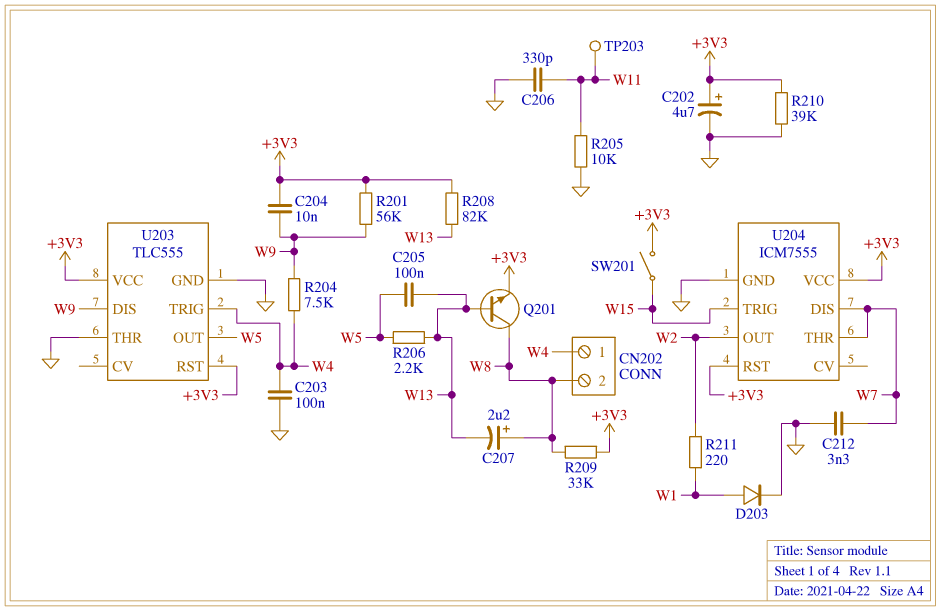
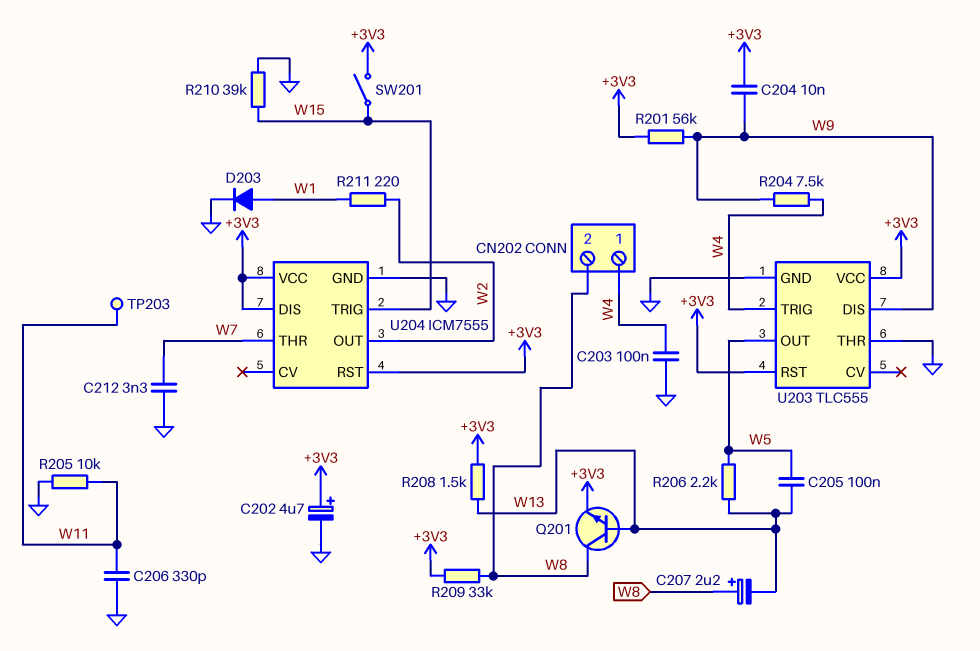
R208: 82k (+3V3, W13) -> 1.5k (+3V3, W13)
R210: 39k (+3V3, GND) -> 39k (GND, W15)
U204 pin DIS: W7 -> +3V3

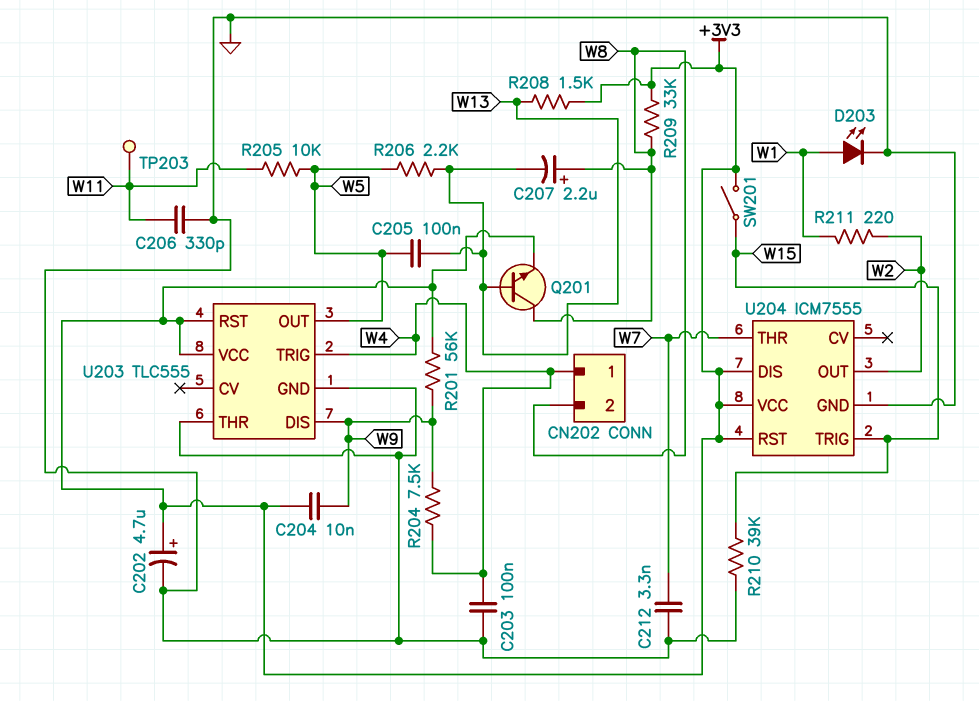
D203: diode (A W1, K GND) -> LED (A W1, K GND)
R205: 10k (GND, W11) -> 10k (W5, W11)

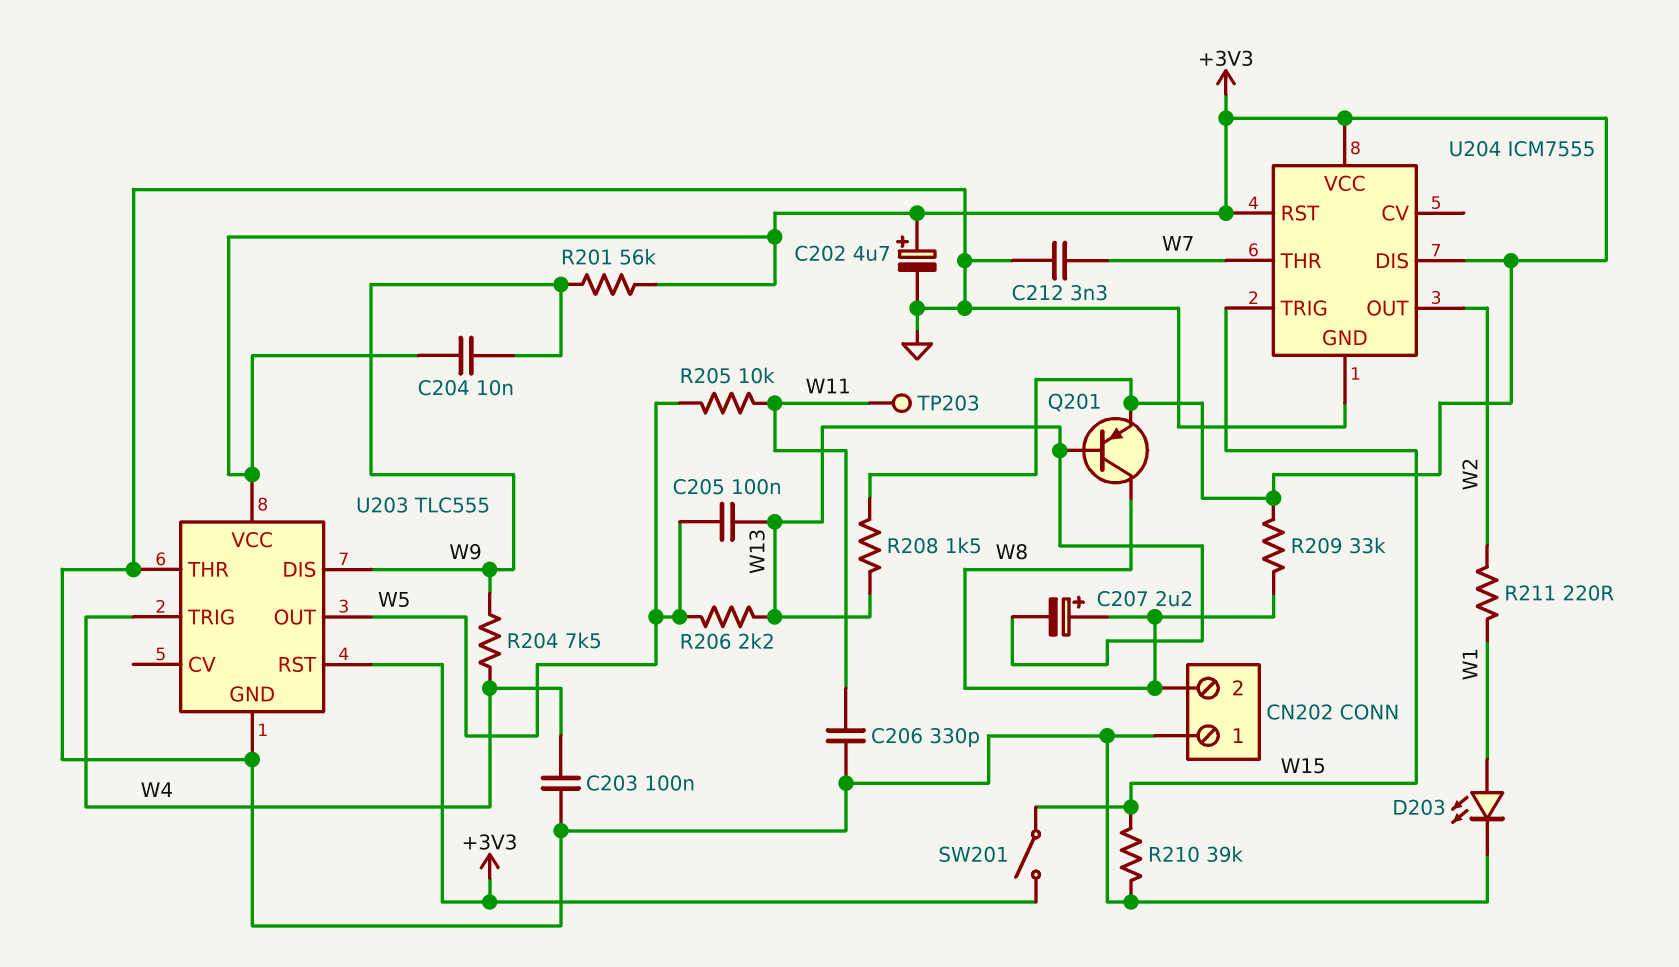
CN202 pin 1: W4 -> GND
Q201: NPN (B W13, C W8, E +3V3) -> PNP (B W13, C W8, E +3V3)

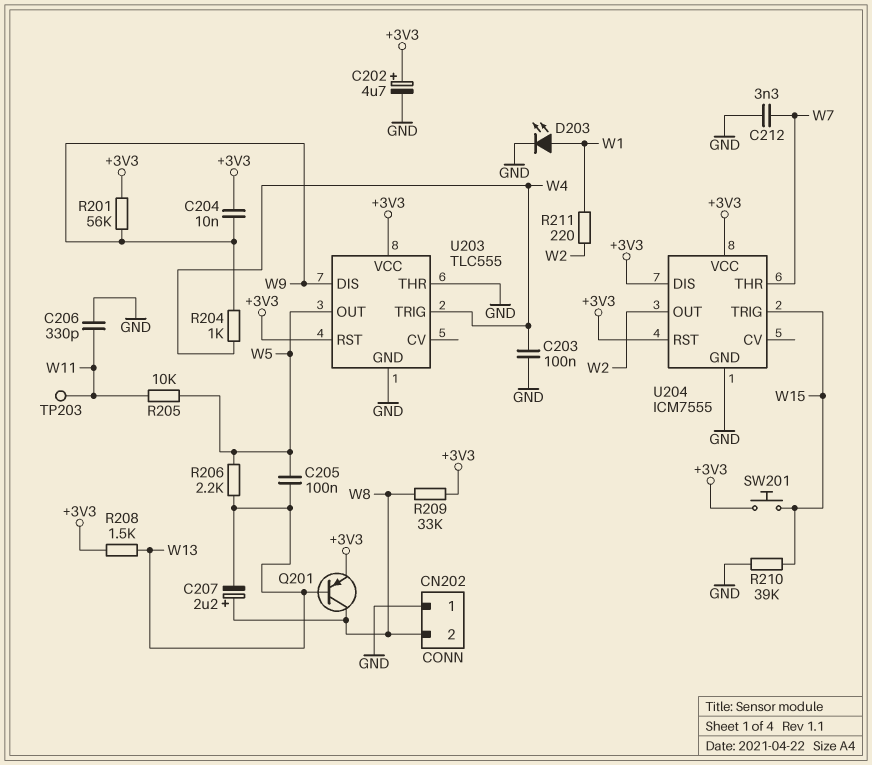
R204: 7.5k (W4, W9) -> 1k (W4, W9)
SW201: switch (+3V3, W15) -> button (+3V3, W15)

